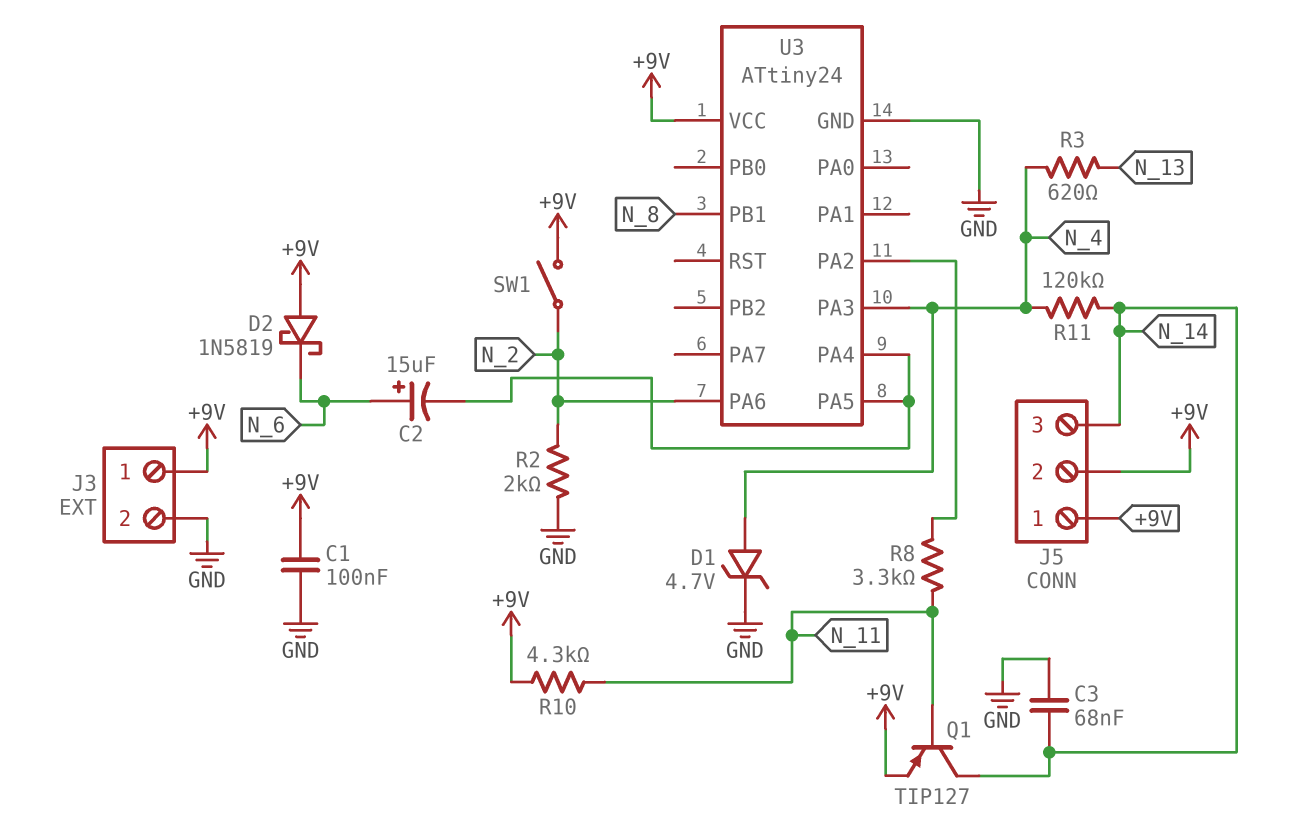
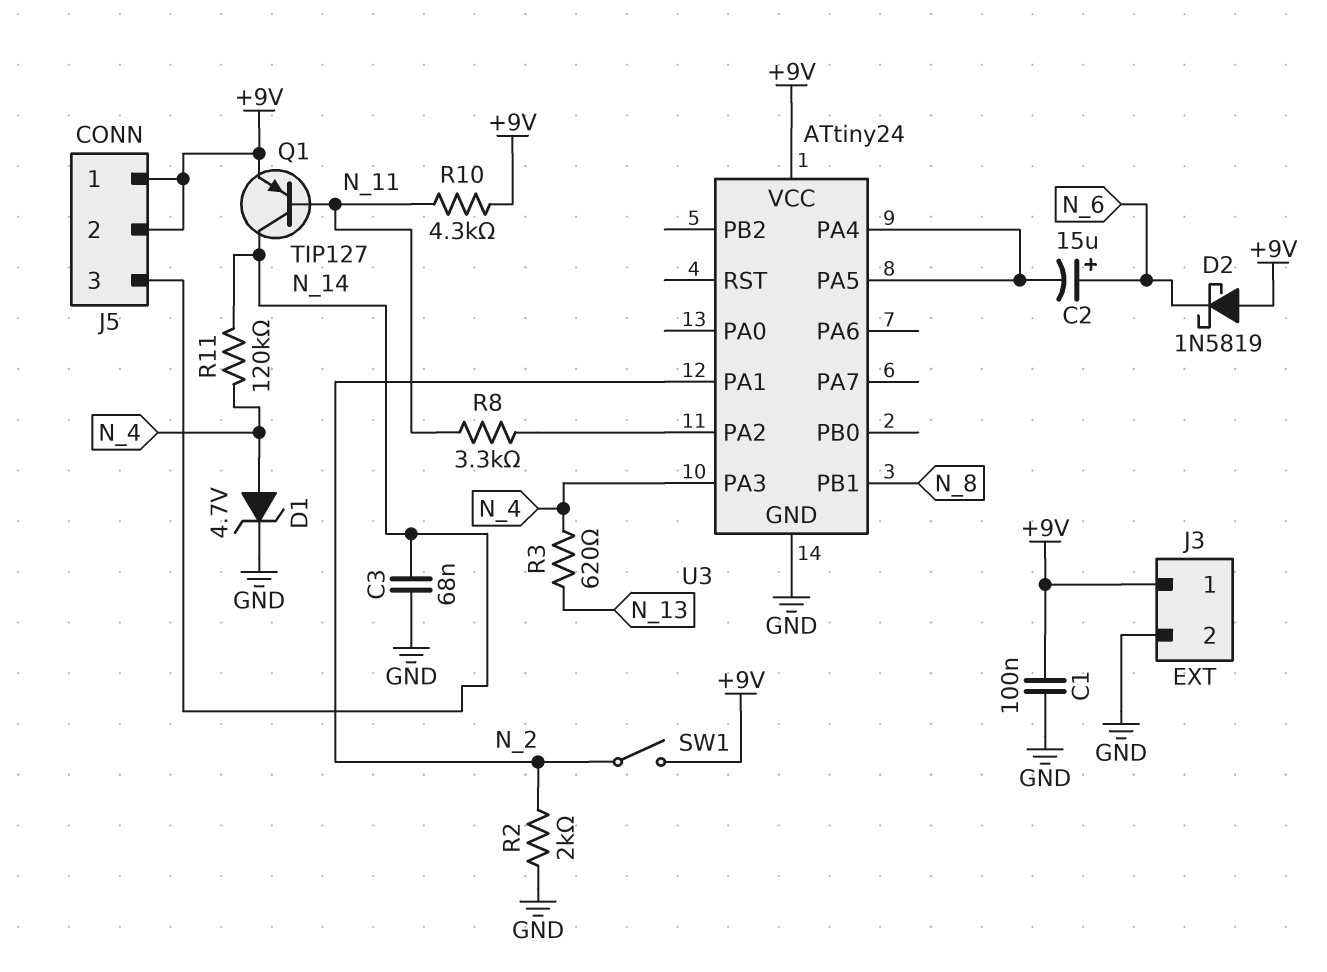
U3 pin PA1: none -> N_2
U3 pin PA6: N_2 -> none

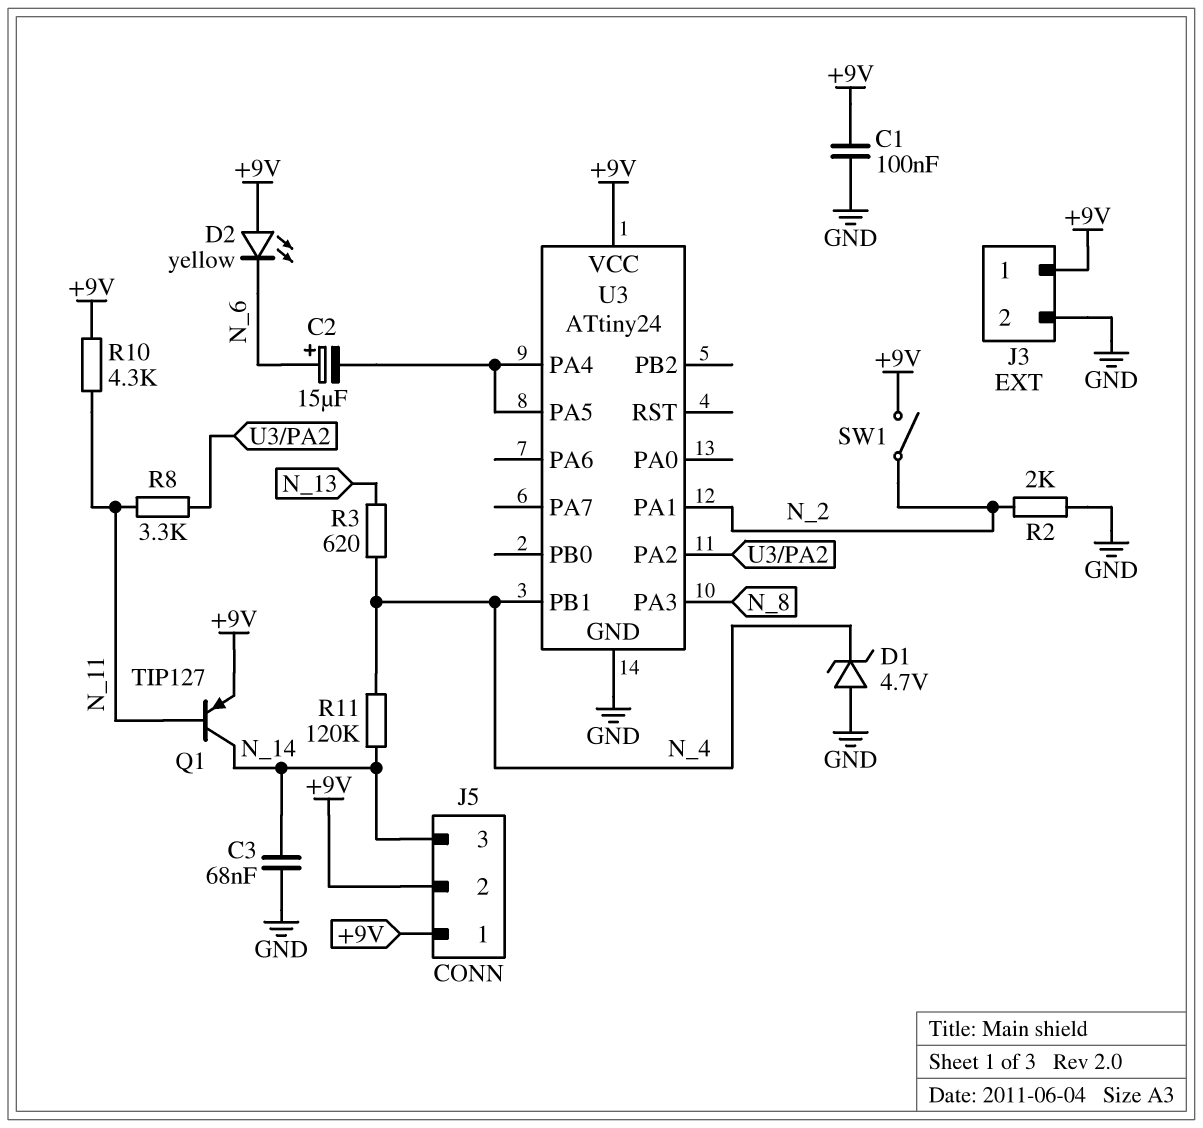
D1: zener 4.7V (A N_4, K GND) -> zener 4.7V (A GND, K N_4)
D2: schottky 1N5819 (A +9V, K N_6) -> LED yellow (A +9V, K N_6)
U3 pin PA3: N_4 -> N_8
U3 pin PB1: N_8 -> N_4

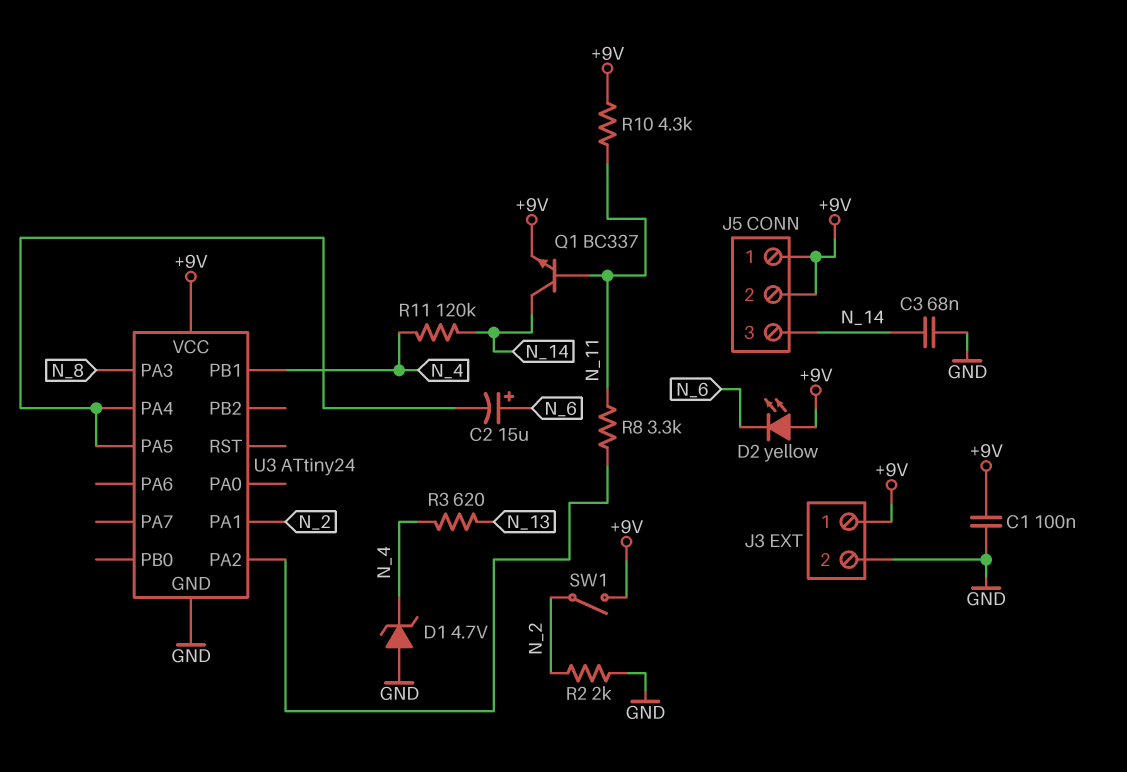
Q1: PNP TIP127 (B N_11, C N_14, E +9V) -> NPN BC337 (B N_11, C N_14, E +9V)

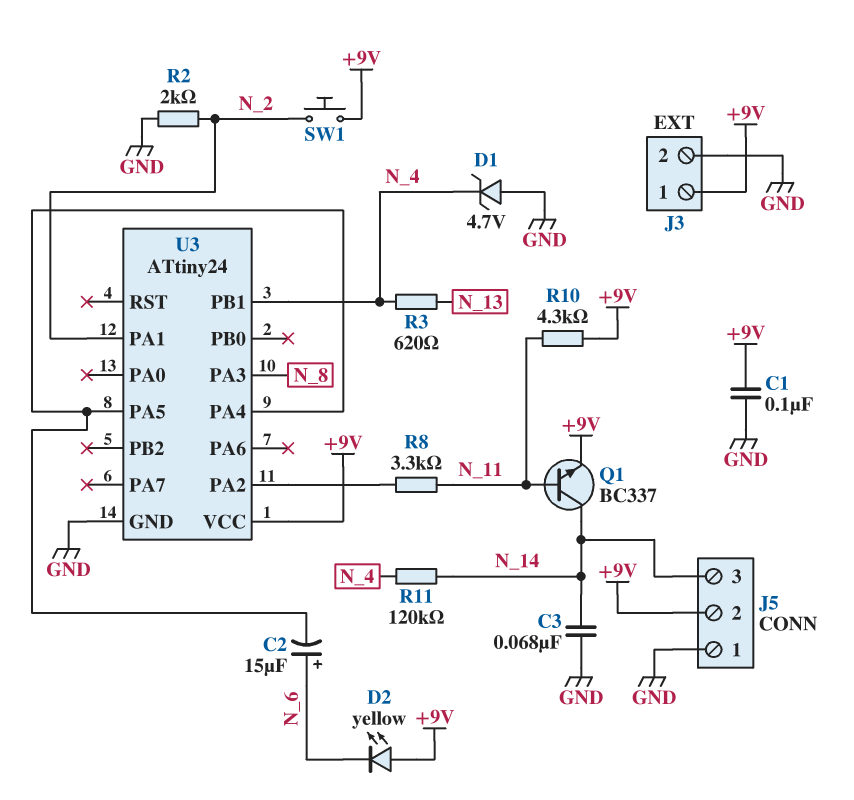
J5 pin 1: +9V -> GND
SW1: switch (+9V, N_2) -> button (+9V, N_2)

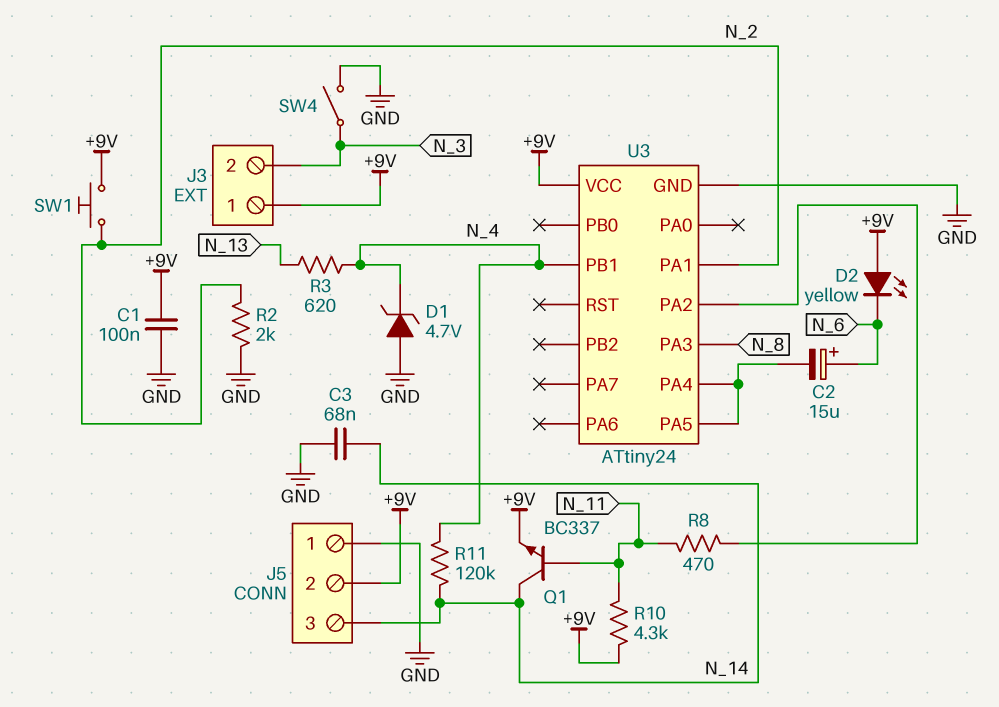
J3 pin 2: GND -> N_3
R8: 3.3k (N_11, U3/PA2) -> 470 (N_11, U3/PA2)
SW4: none -> switch (GND, N_3)

